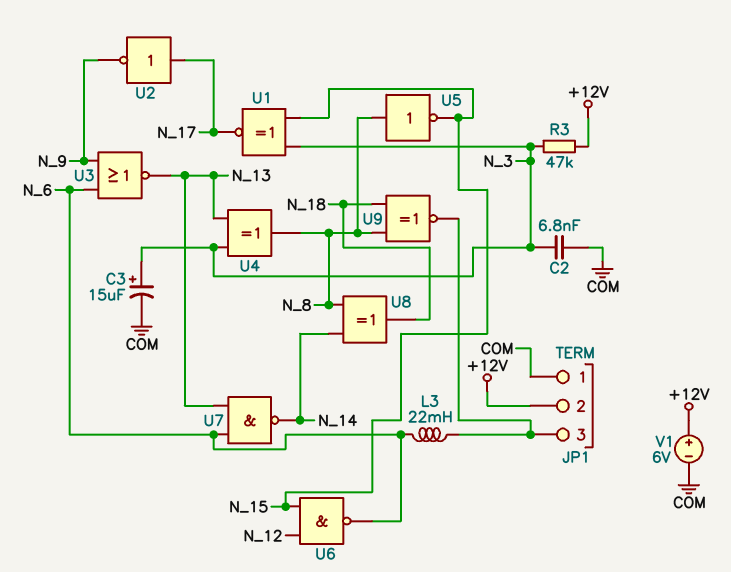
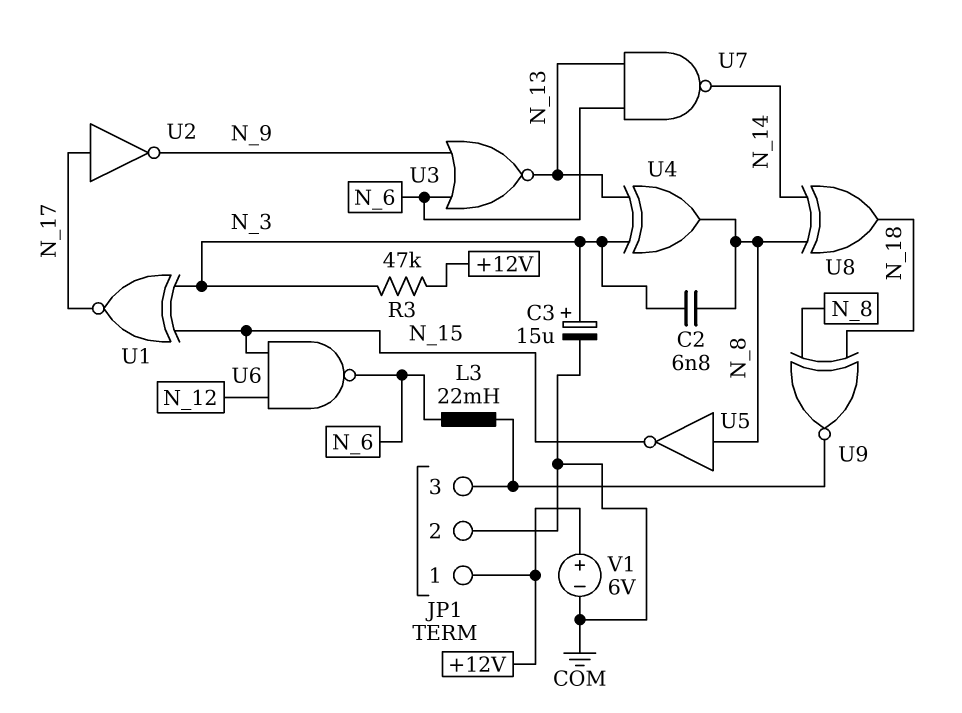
C2: 6.8nF (COM, N_3) -> 6.8nF (N_3, N_8)
JP1 pin 1: COM -> +12V
JP1 pin 2: +12V -> COM

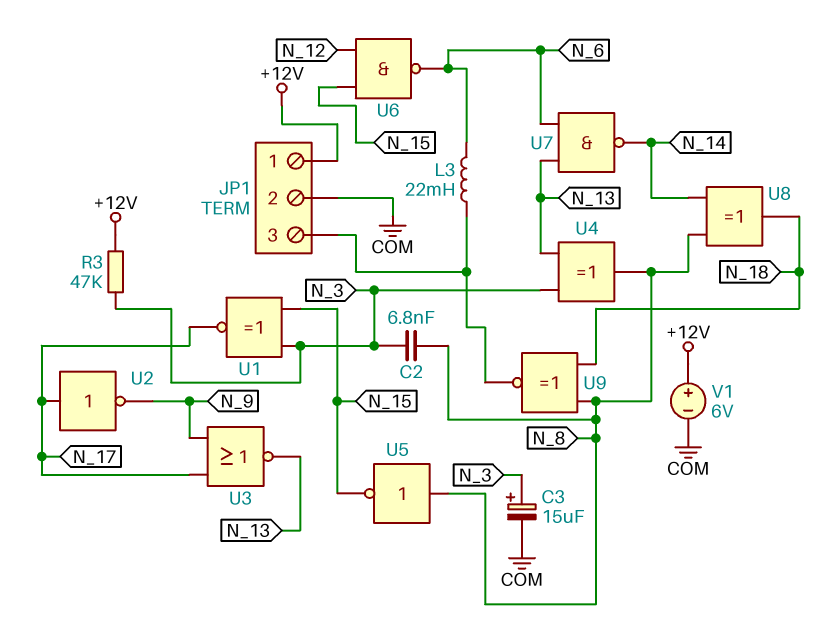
U3: NOR (in N_6, in N_9, out N_13) -> NOR (in N_9, in N_17, out N_13)

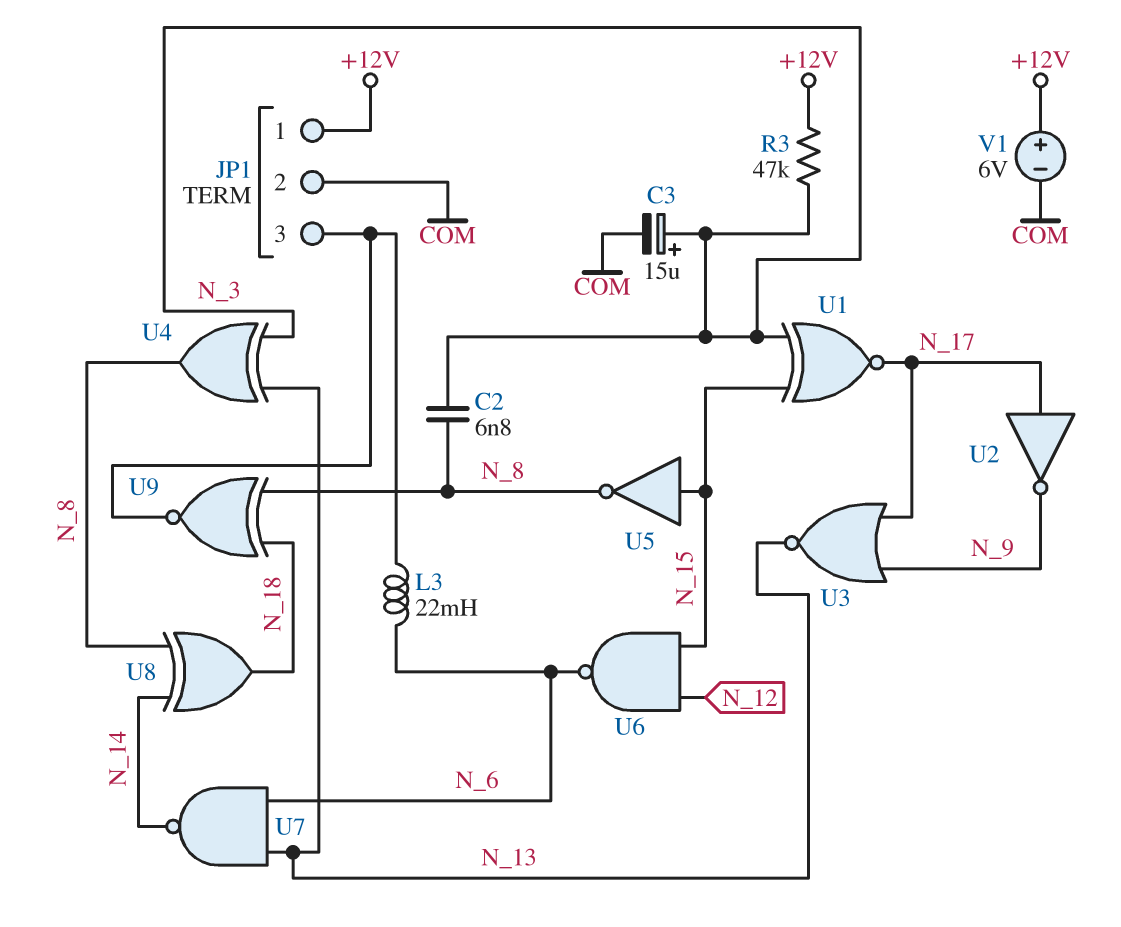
U5: NOT (in N_8, out N_15) -> NOT (in N_15, out N_8)

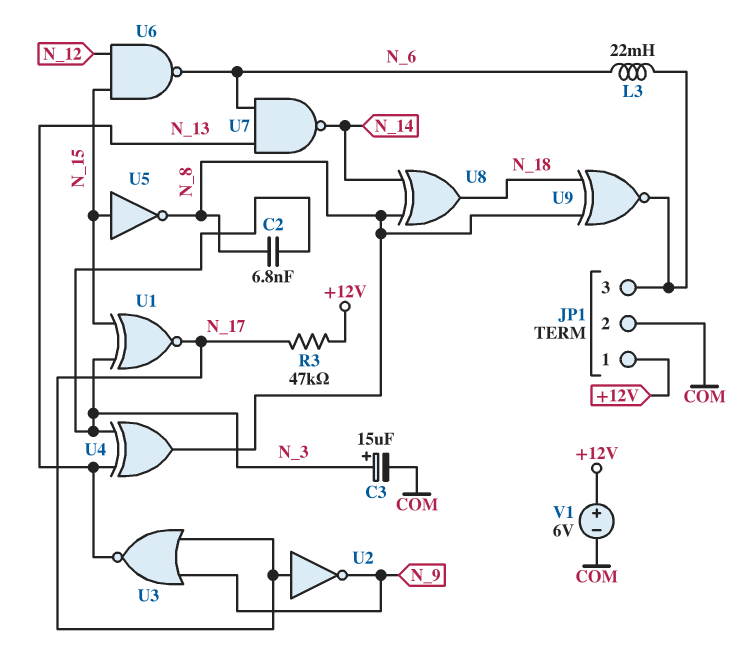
R3: 47k (+12V, N_3) -> 47k (+12V, N_17)

